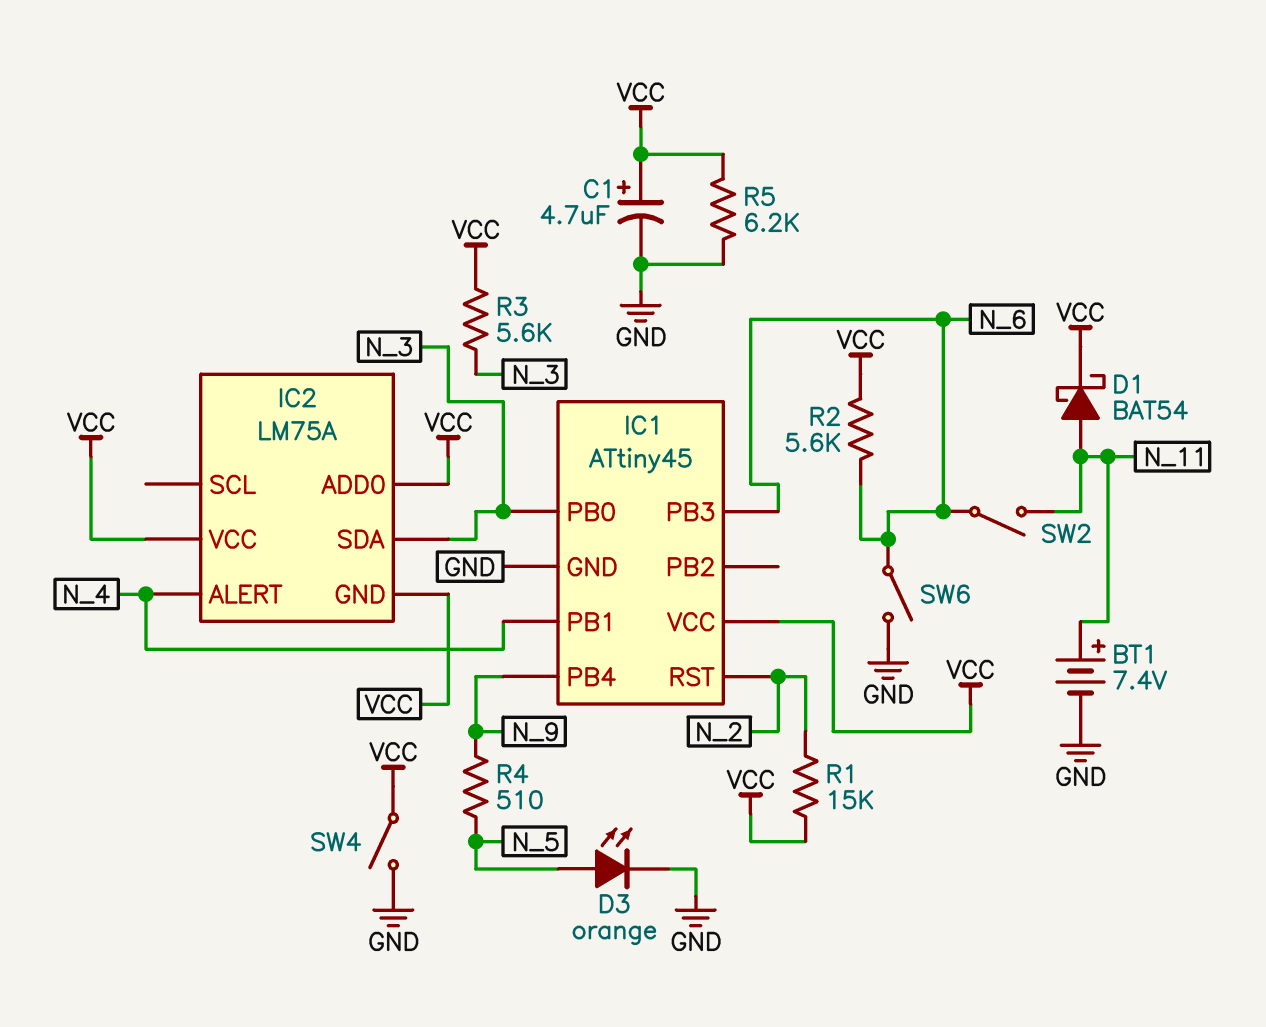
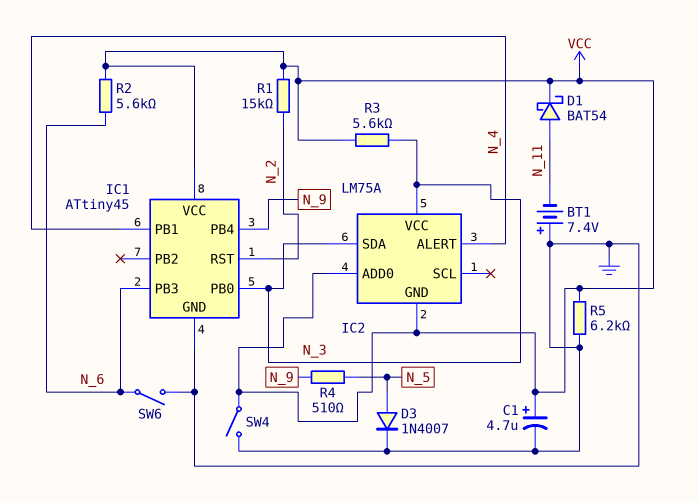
BT1: 7.4V (plus N_11, minus GND) -> 7.4V (plus GND, minus N_11)
D3: LED orange (A N_5, K GND) -> diode 1N4007 (A N_5, K GND)
IC2 pin VCC: VCC -> N_3
SW2: switch (N_6, N_11) -> none

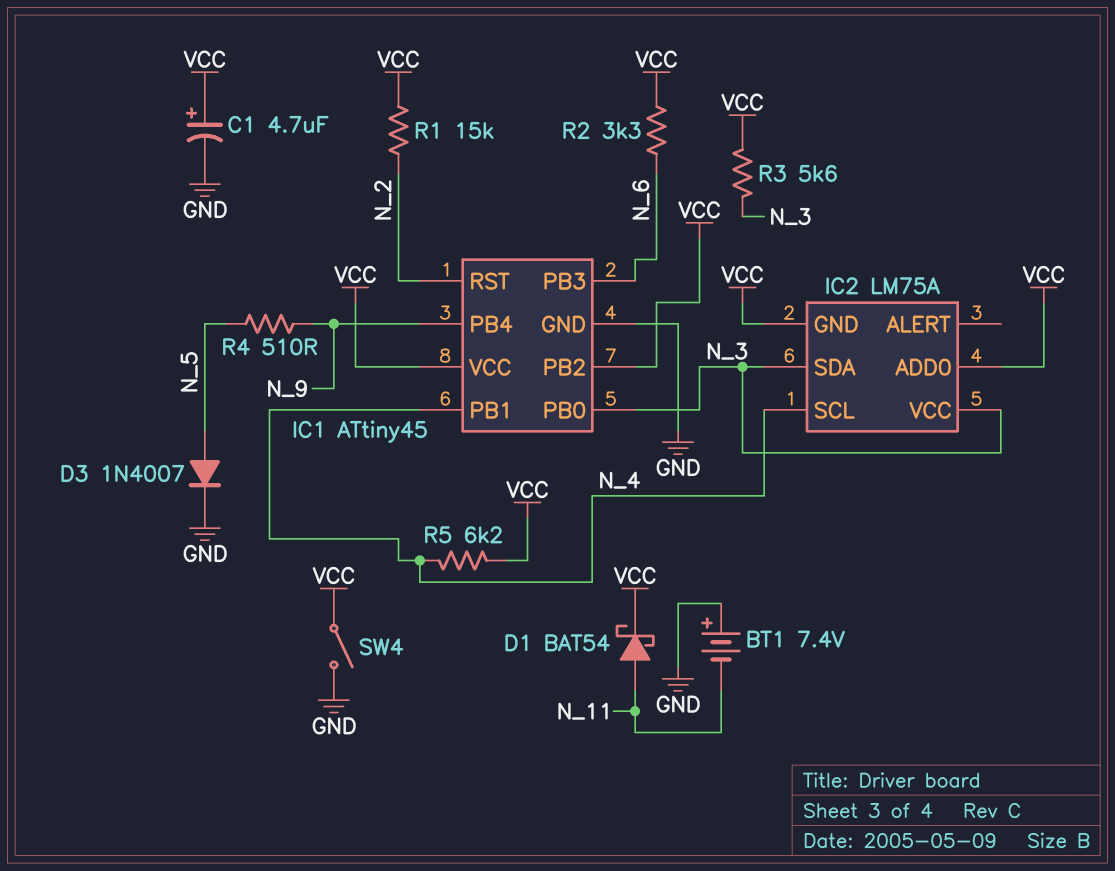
IC1 pin PB2: none -> VCC
IC2 pin ALERT: N_4 -> none
IC2 pin SCL: none -> N_4
R2: 5.6k (N_6, VCC) -> 3.3k (N_6, VCC)
R5: 6.2k (GND, VCC) -> 6.2k (N_4, VCC)
SW6: switch (GND, N_6) -> none

